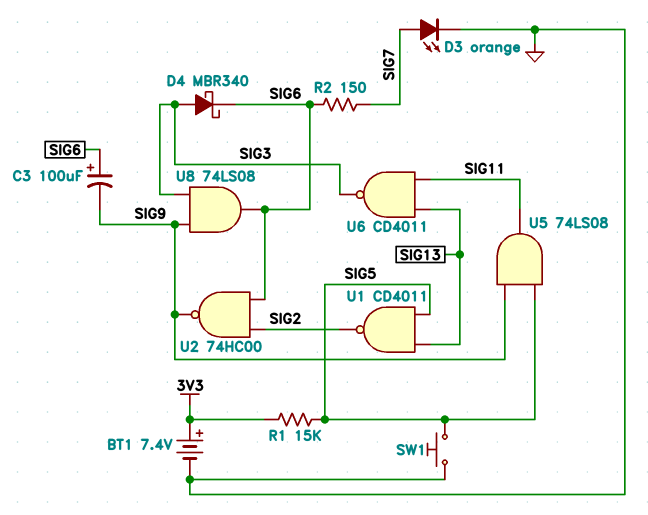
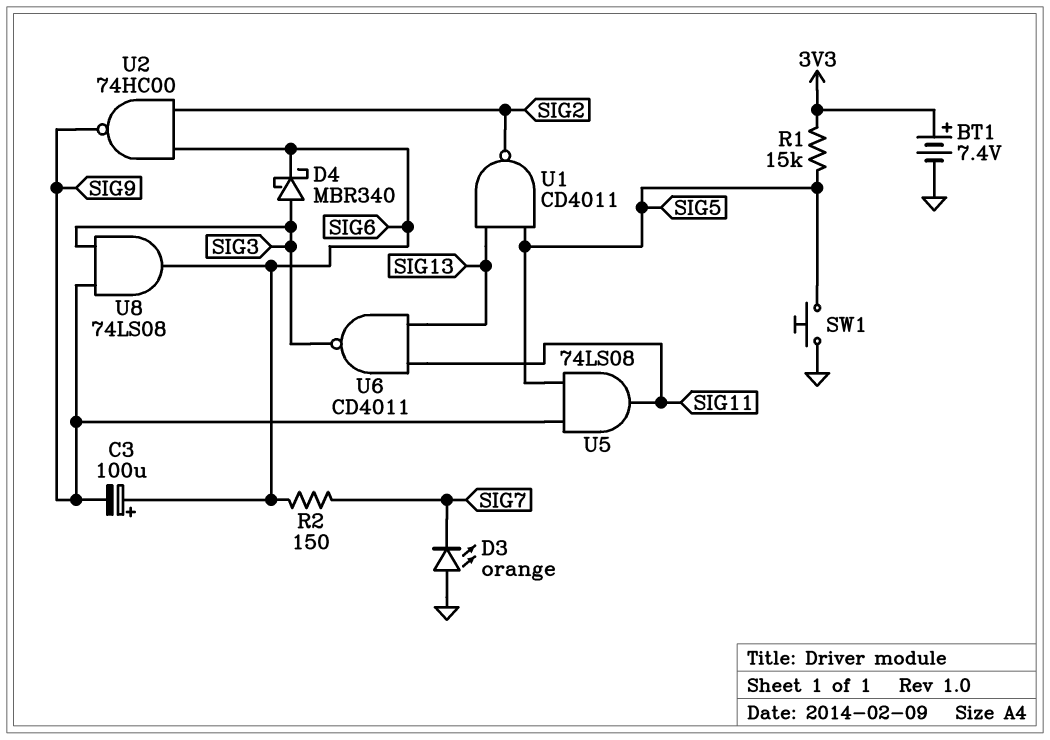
D3: LED orange (A SIG7, K GND) -> LED orange (A GND, K SIG7)

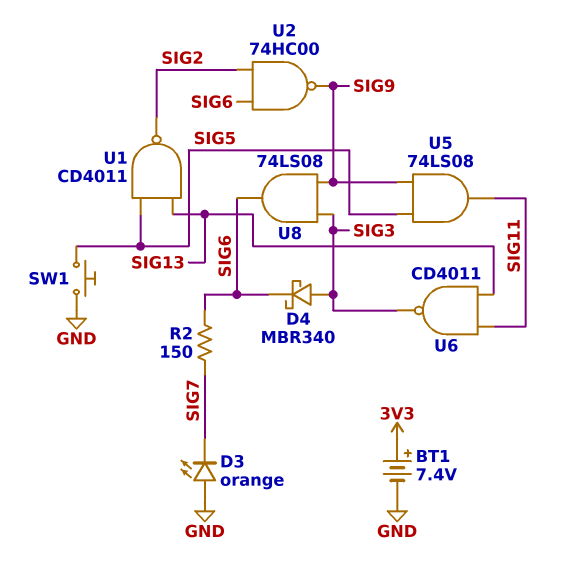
C3: 100uF (plus SIG6, minus SIG9) -> none
R1: 15k (3V3, SIG5) -> none

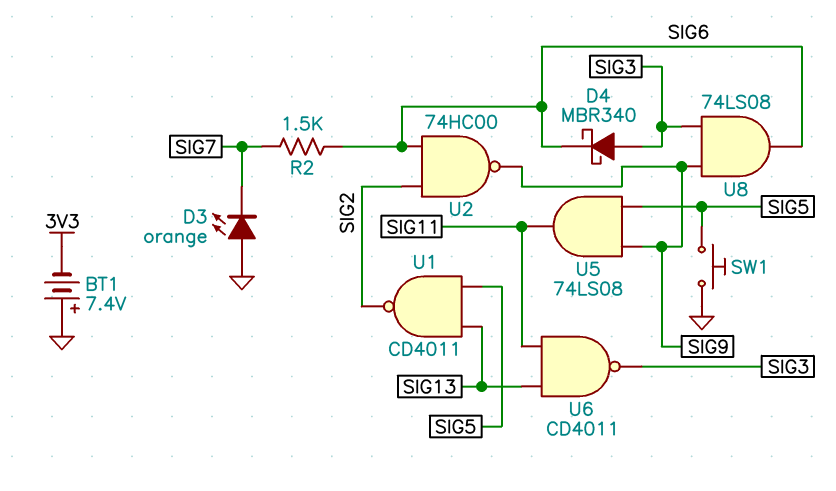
BT1: 7.4V (plus 3V3, minus GND) -> 7.4V (plus GND, minus 3V3)
R2: 150 (SIG6, SIG7) -> 1.5k (SIG6, SIG7)

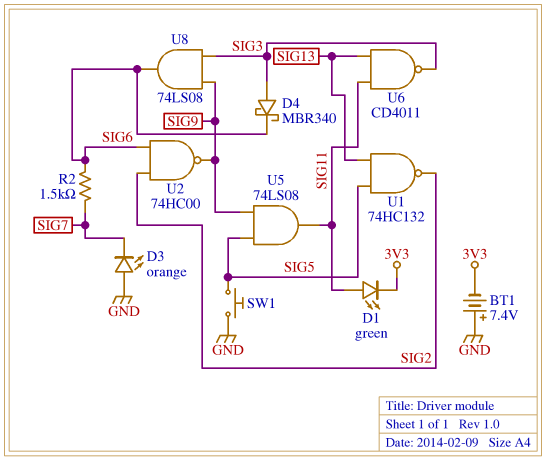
D1: none -> LED green (A SIG11, K 3V3)
U1: NAND CD4011 (in SIG5, in SIG13, out SIG2) -> NAND 74HC132 (in SIG5, in SIG13, out SIG2)

